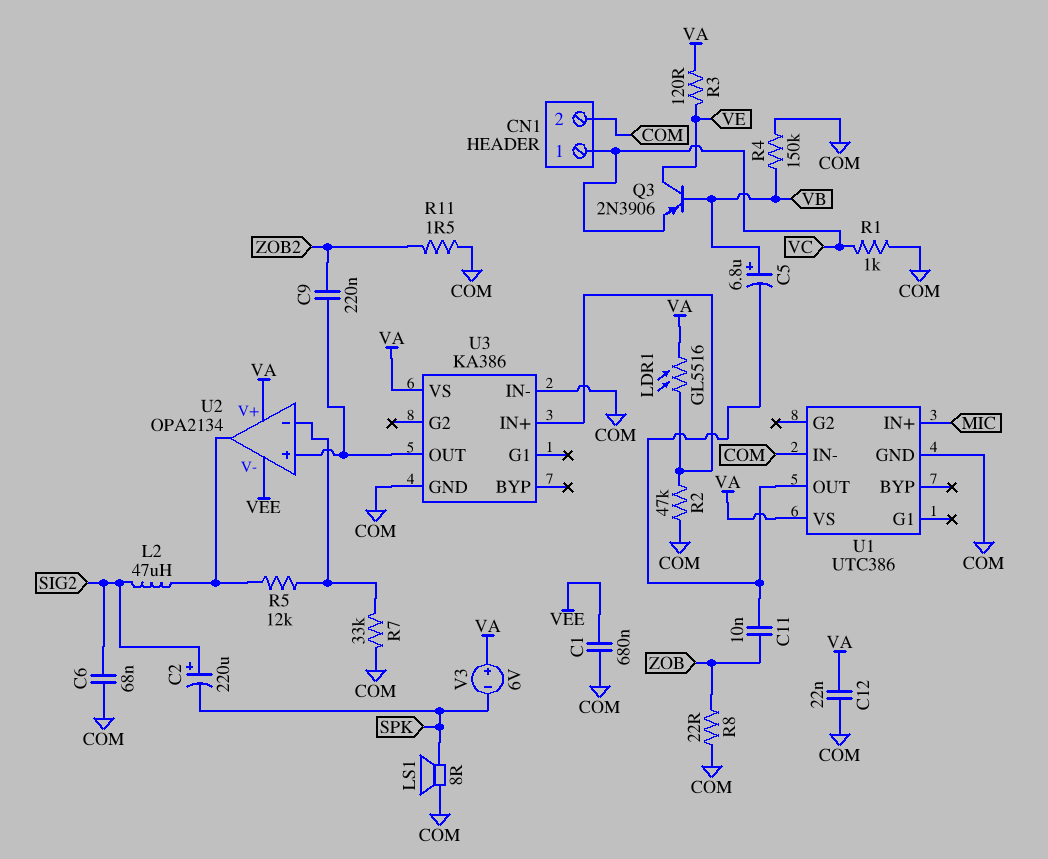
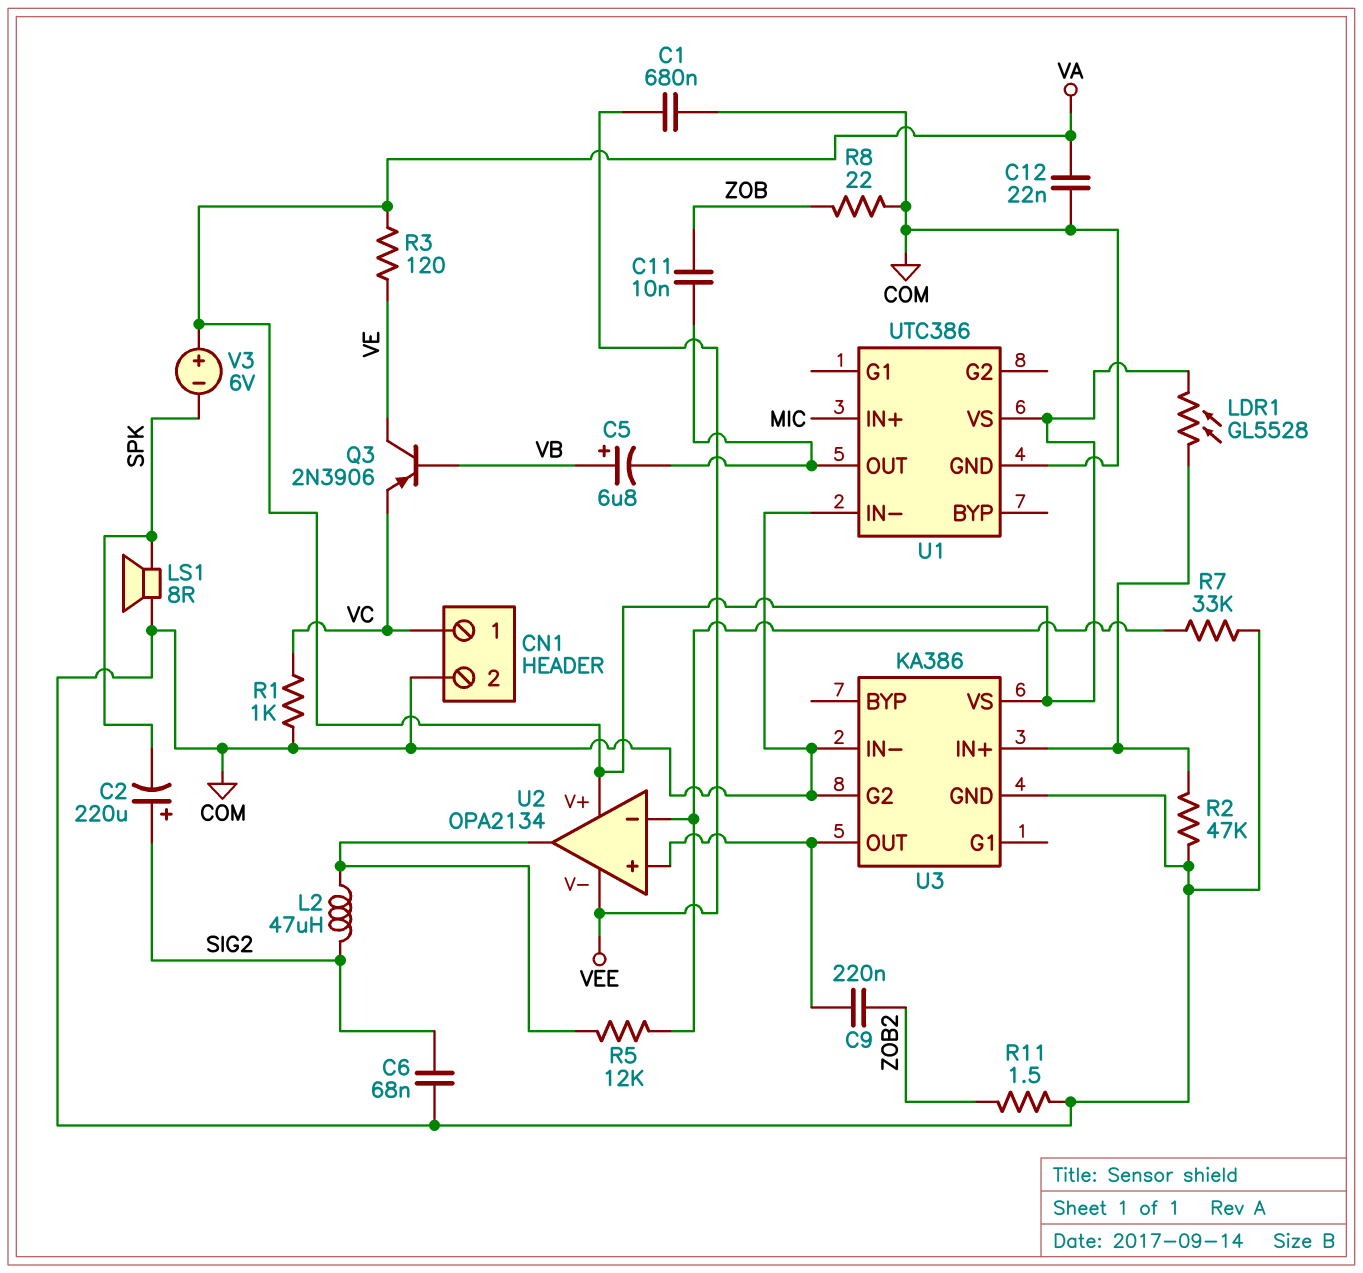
LDR1: GL5516 (U3/IN+, VA) -> GL5528 (U3/IN+, VA)
R4: 150k (COM, VB) -> none
U3 pin G2: none -> COM

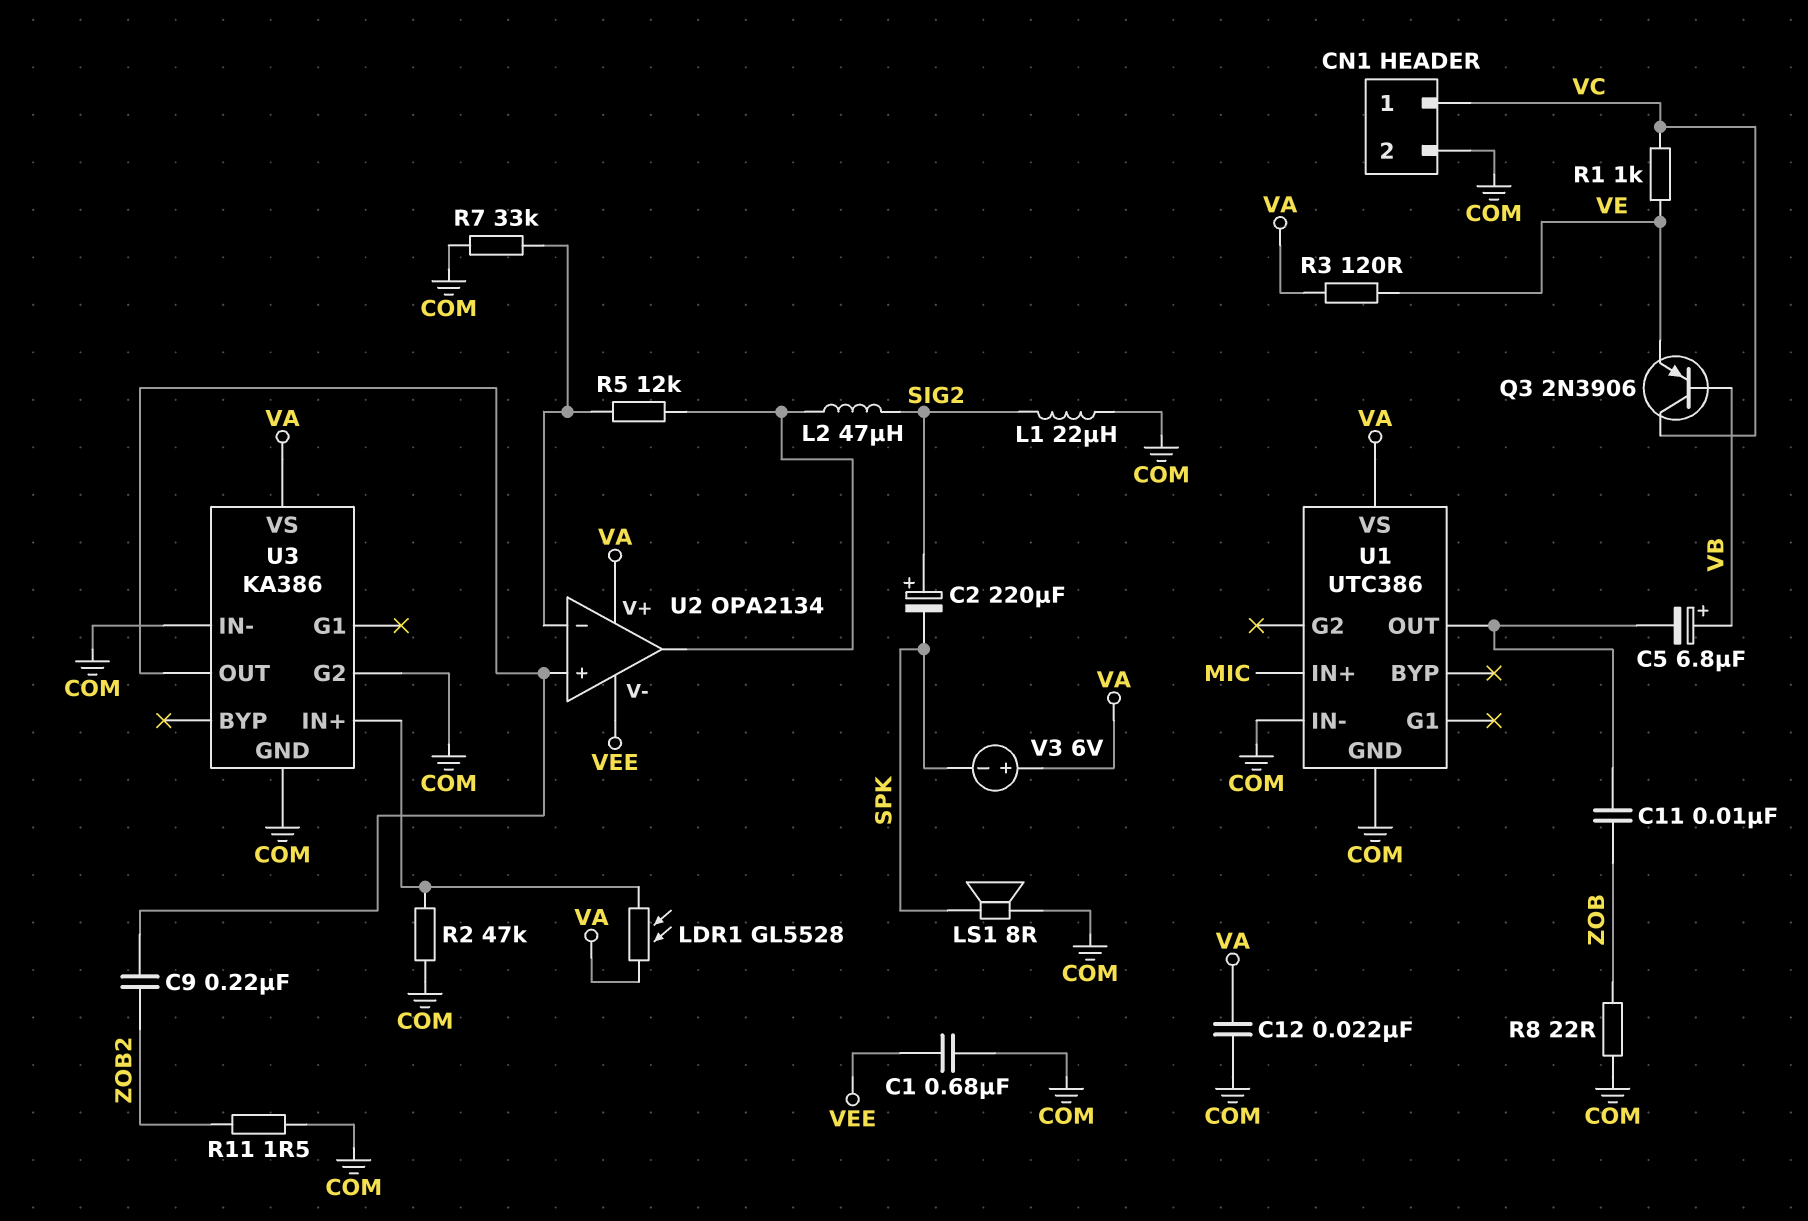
C6: 68nF (COM, SIG2) -> none
L1: none -> 22uH (COM, SIG2)
Q3: PNP 2N3906 (B VB, C VE, E VC) -> PNP 2N3906 (B VB, C VC, E VE)
R1: 1k (COM, VC) -> 1k (VC, VE)

